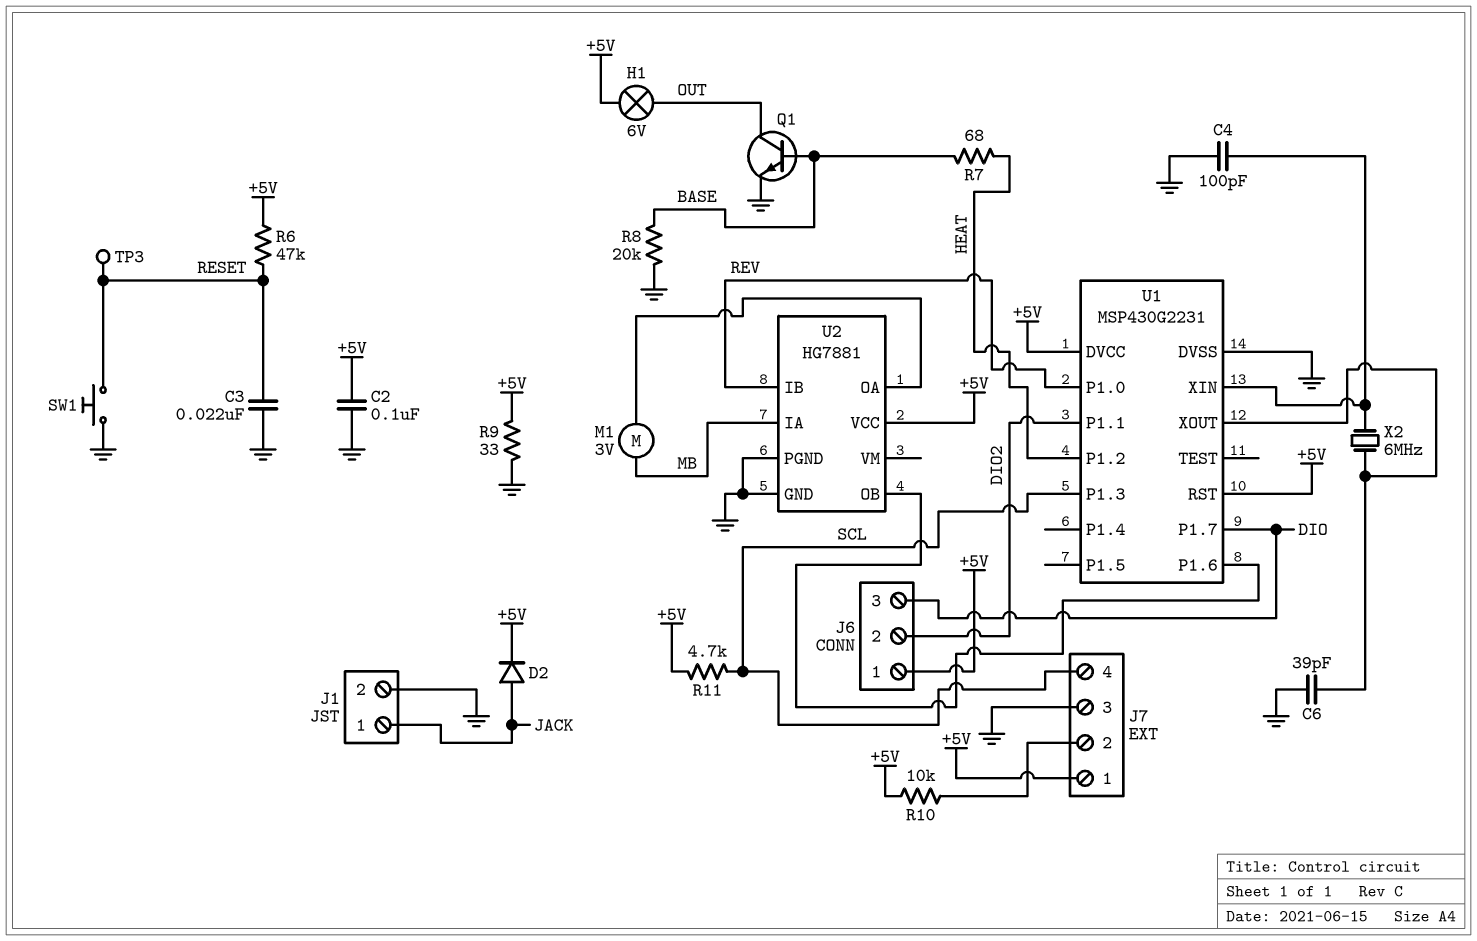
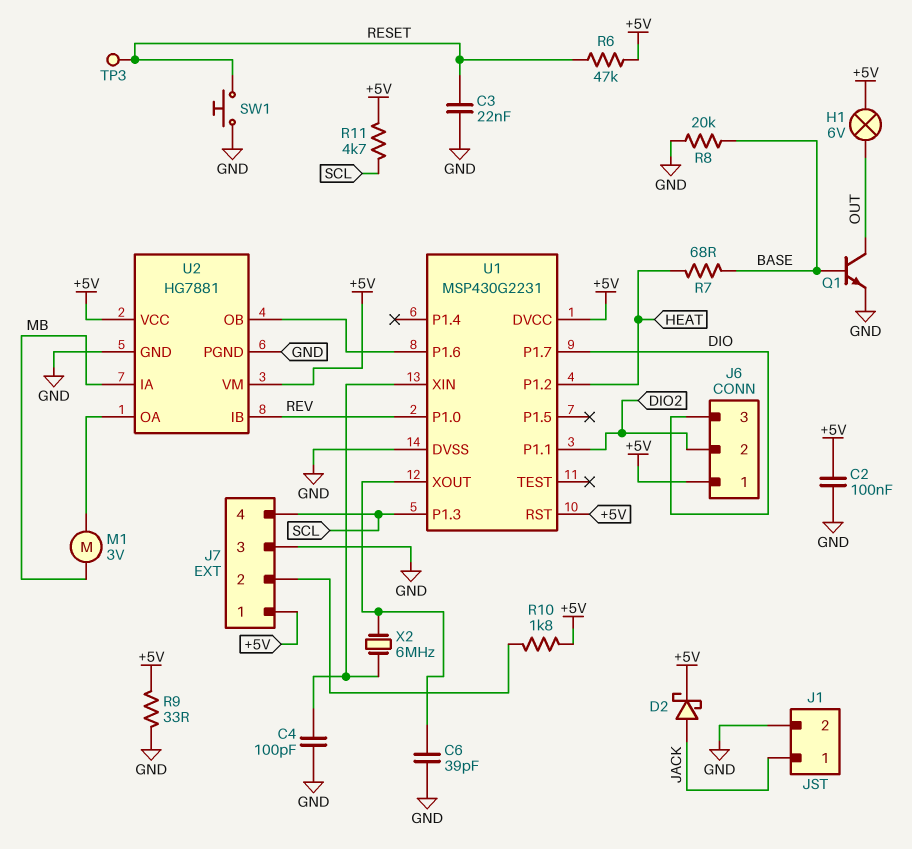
D2: diode (A JACK, K +5V) -> schottky (A JACK, K +5V)
R10: 10k (+5V, J7/2) -> 1.8k (+5V, J7/2)
U2 pin VM: none -> +5V

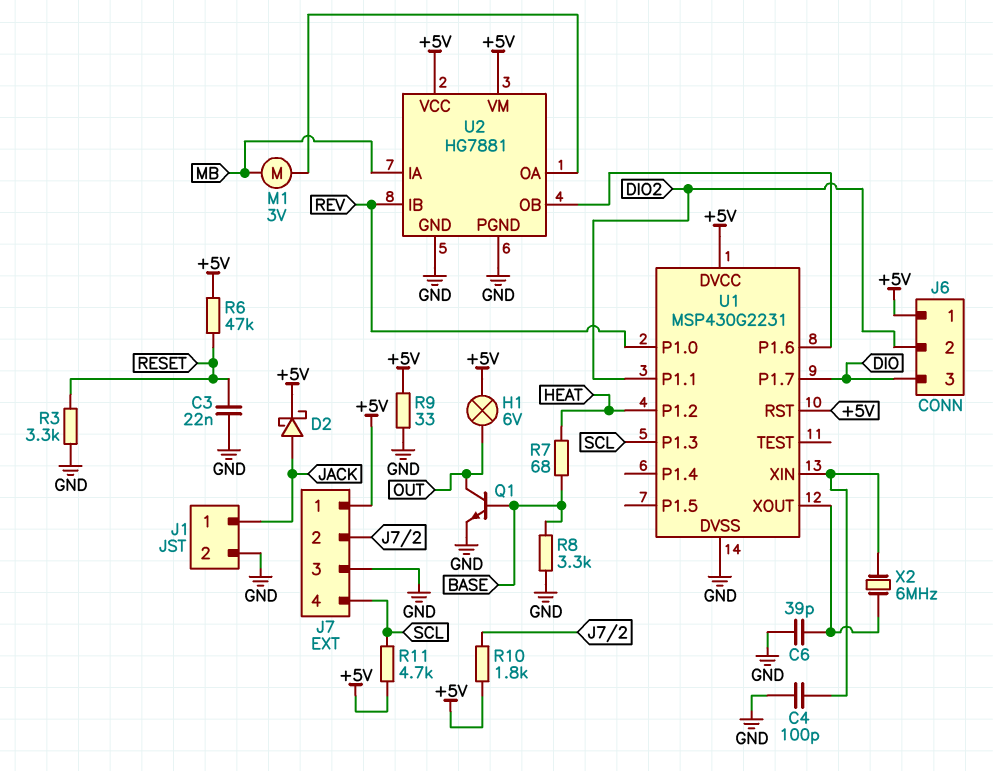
C2: 100nF (+5V, GND) -> none
R3: none -> 3.3k (GND, RESET)
R8: 20k (BASE, GND) -> 3.3k (BASE, GND)
SW1: button (GND, RESET) -> none
TP3: test point (RESET) -> none

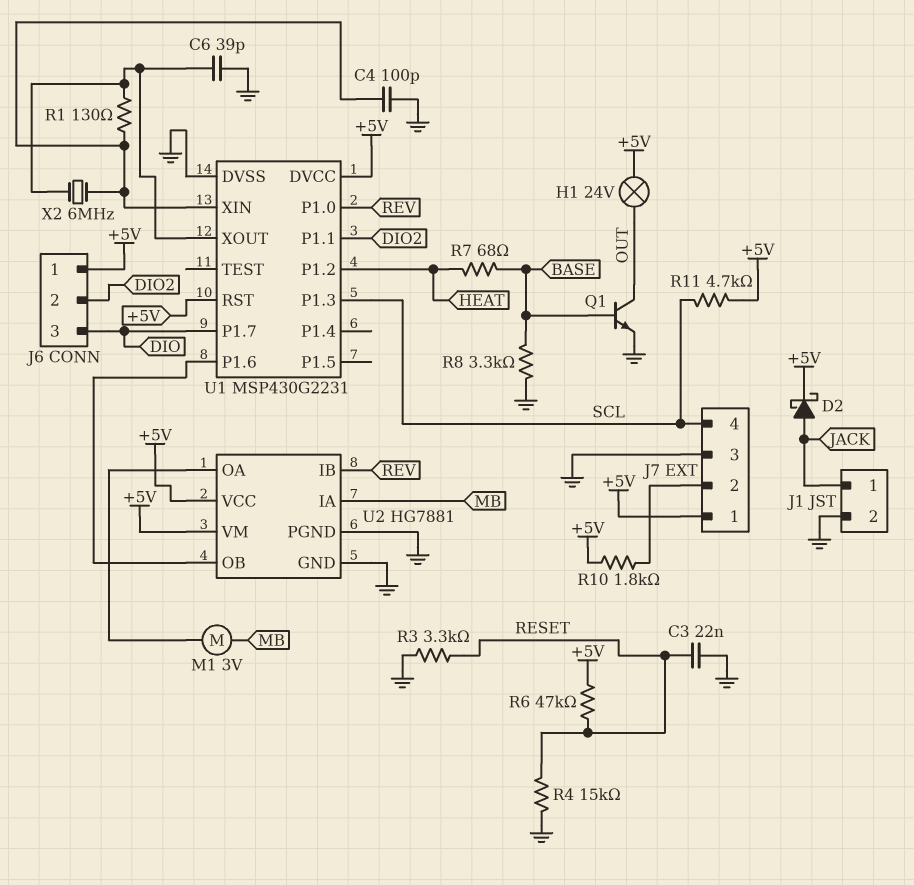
H1: lamp 6V (+5V, OUT) -> lamp 24V (+5V, OUT)
R1: none -> 130 (U1/XIN, U1/XOUT)
R4: none -> 15k (GND, RESET)
R9: 33 (+5V, GND) -> none

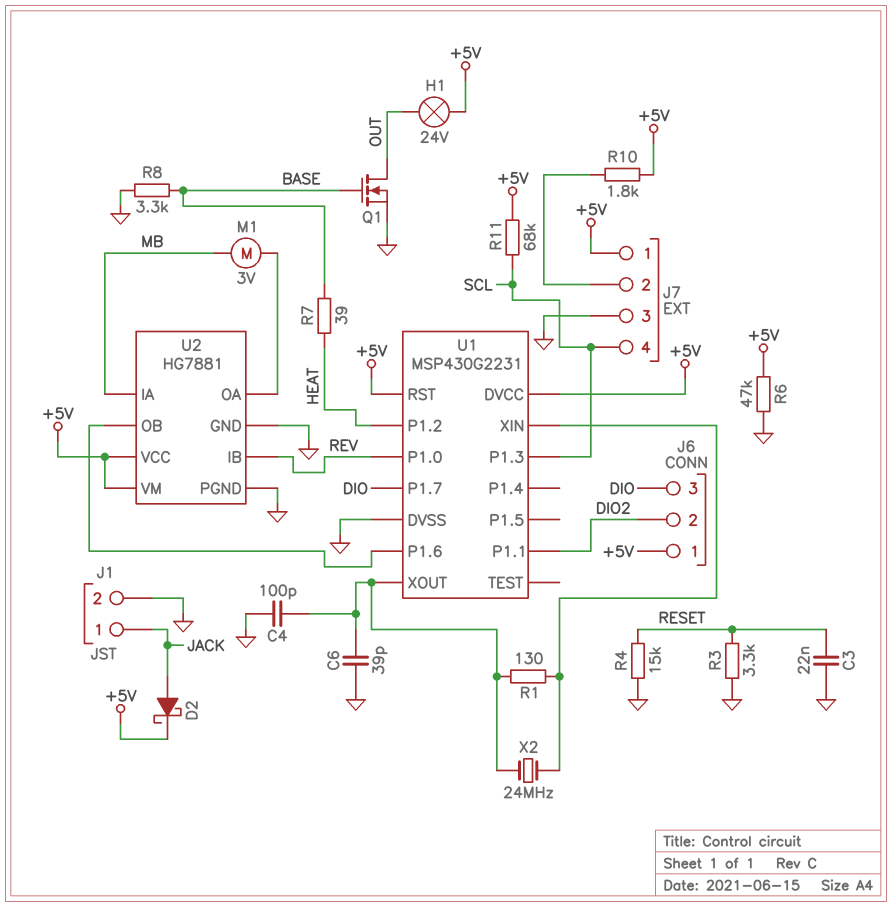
C4: 100pF (GND, U1/XIN) -> 100pF (GND, U1/XOUT)
Q1: NPN (B BASE, C OUT, E GND) -> NMOS (G BASE, D OUT, S GND)
R6: 47k (+5V, RESET) -> 47k (+5V, GND)
R7: 68 (BASE, HEAT) -> 39 (BASE, HEAT)
R11: 4.7k (+5V, SCL) -> 68k (+5V, SCL)
X2: 6MHz (U1/XIN, U1/XOUT) -> 24MHz (U1/XIN, U1/XOUT)

